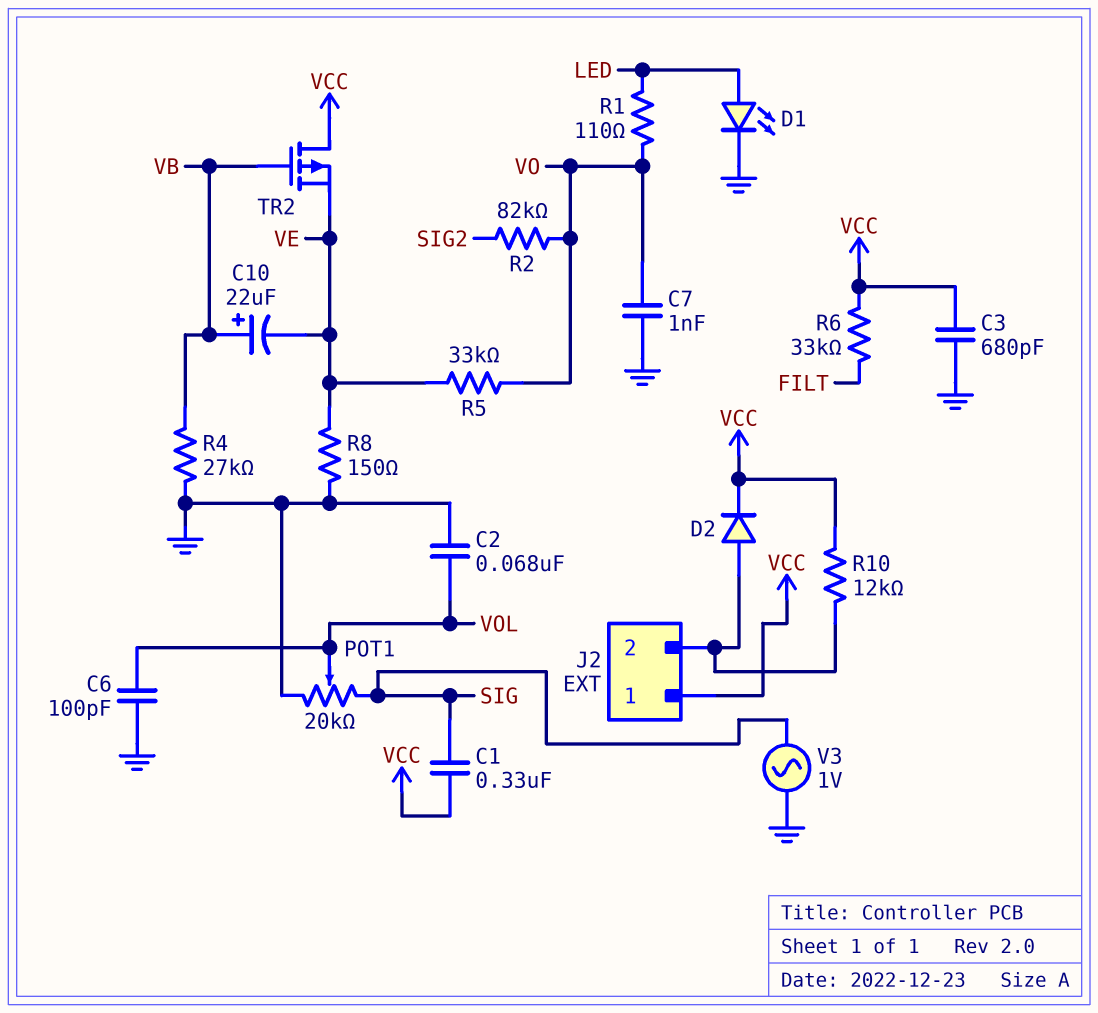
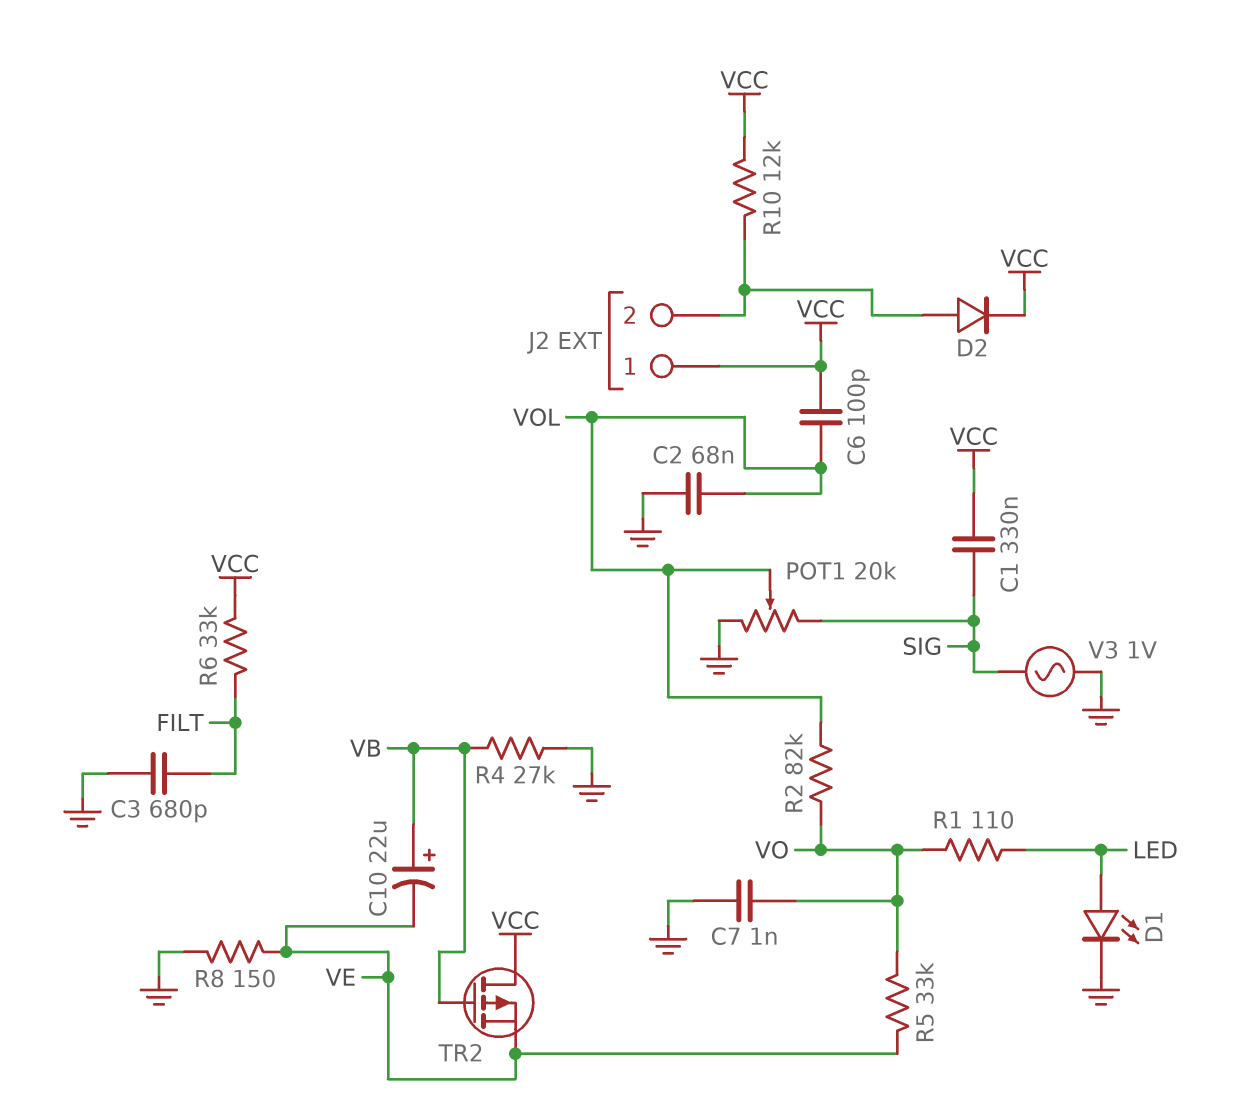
C3: 680pF (GND, VCC) -> 680pF (FILT, GND)
C6: 100pF (GND, VOL) -> 100pF (VCC, VOL)
R2: 82k (SIG2, VO) -> 82k (VO, VOL)

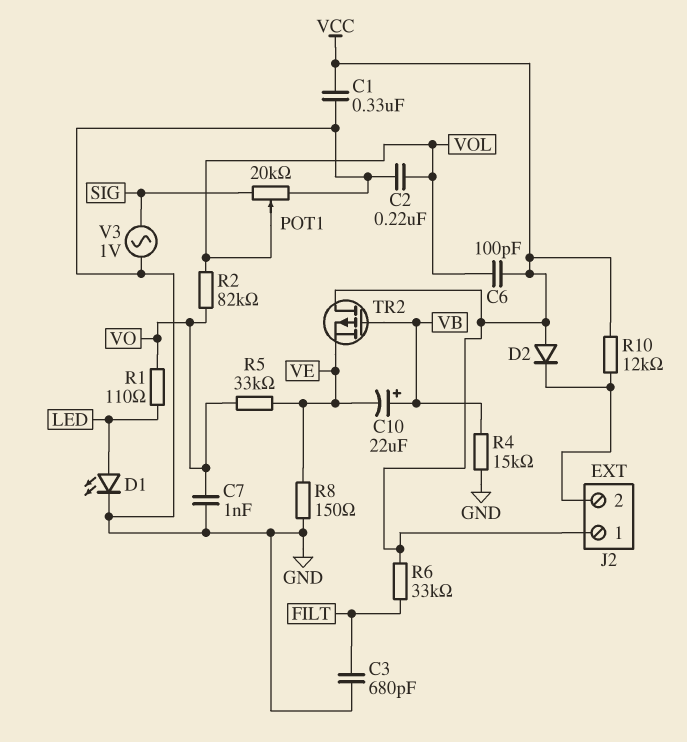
C1: 330nF (SIG, VCC) -> 330nF (GND, VCC)
C2: 68nF (GND, VOL) -> 220nF (GND, VOL)
D2: diode (A J2/2, K VCC) -> diode (A VCC, K J2/2)
R4: 27k (GND, VB) -> 15k (GND, VB)

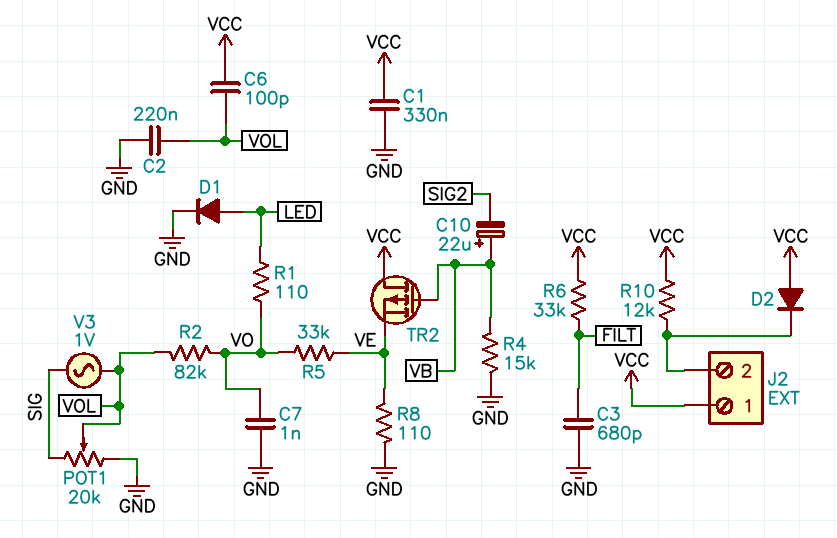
C10: 22uF (plus VB, minus VE) -> 22uF (plus VB, minus SIG2)
D1: LED (A LED, K GND) -> diode (A LED, K GND)
R8: 150 (GND, VE) -> 110 (GND, VE)
V3: AC 1V (GND, SIG) -> AC 1V (SIG, VOL)

